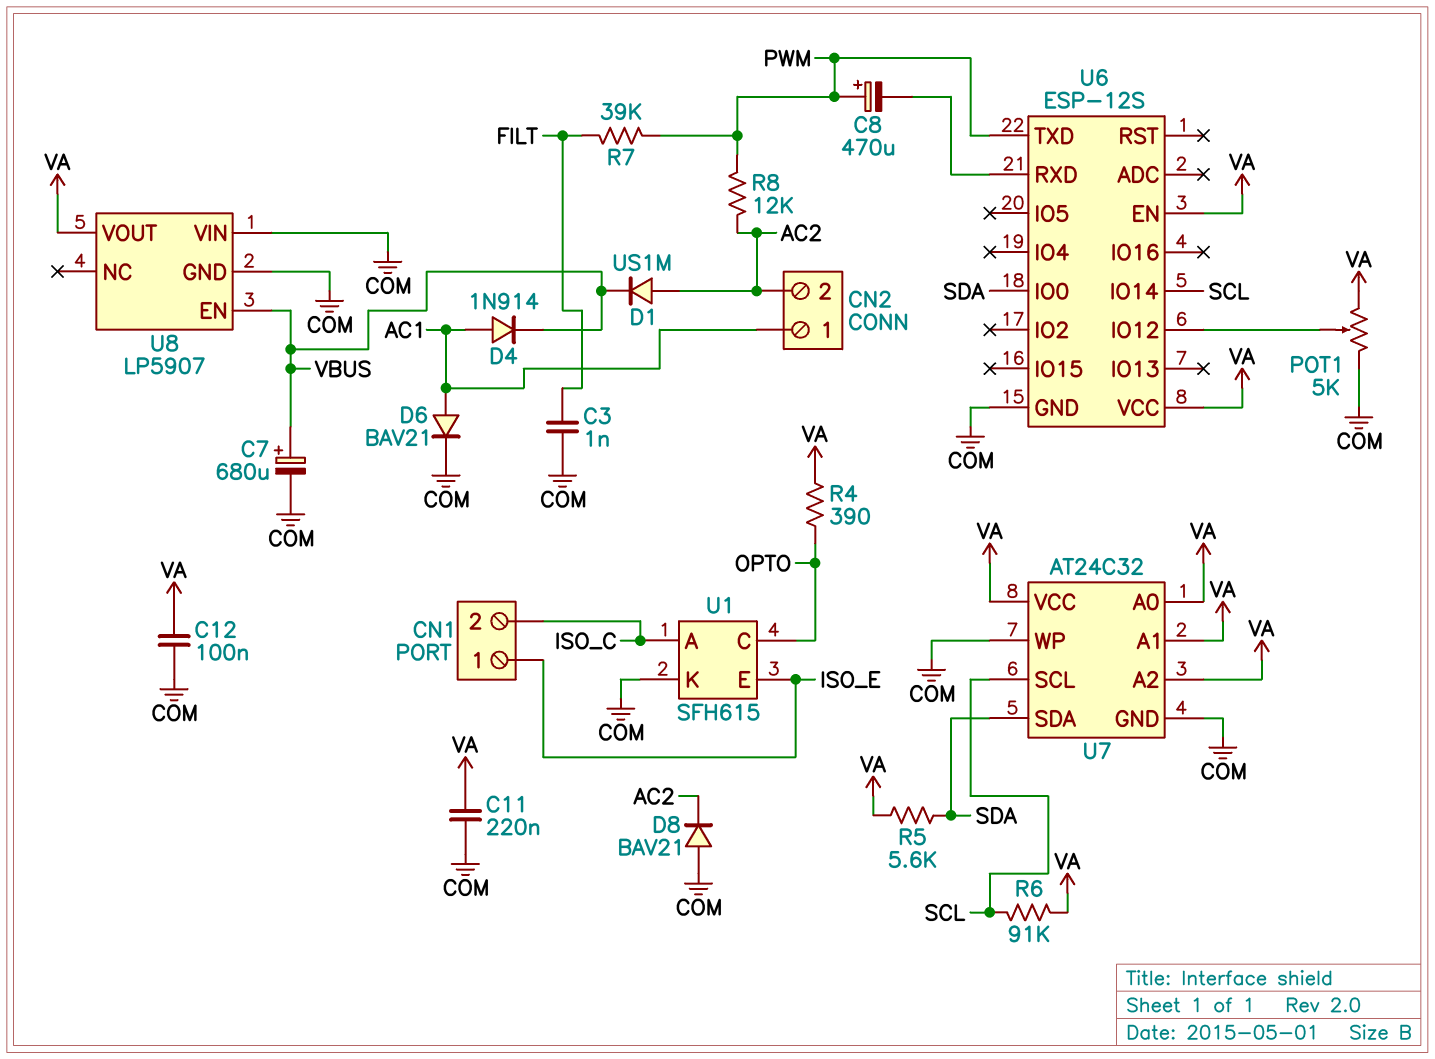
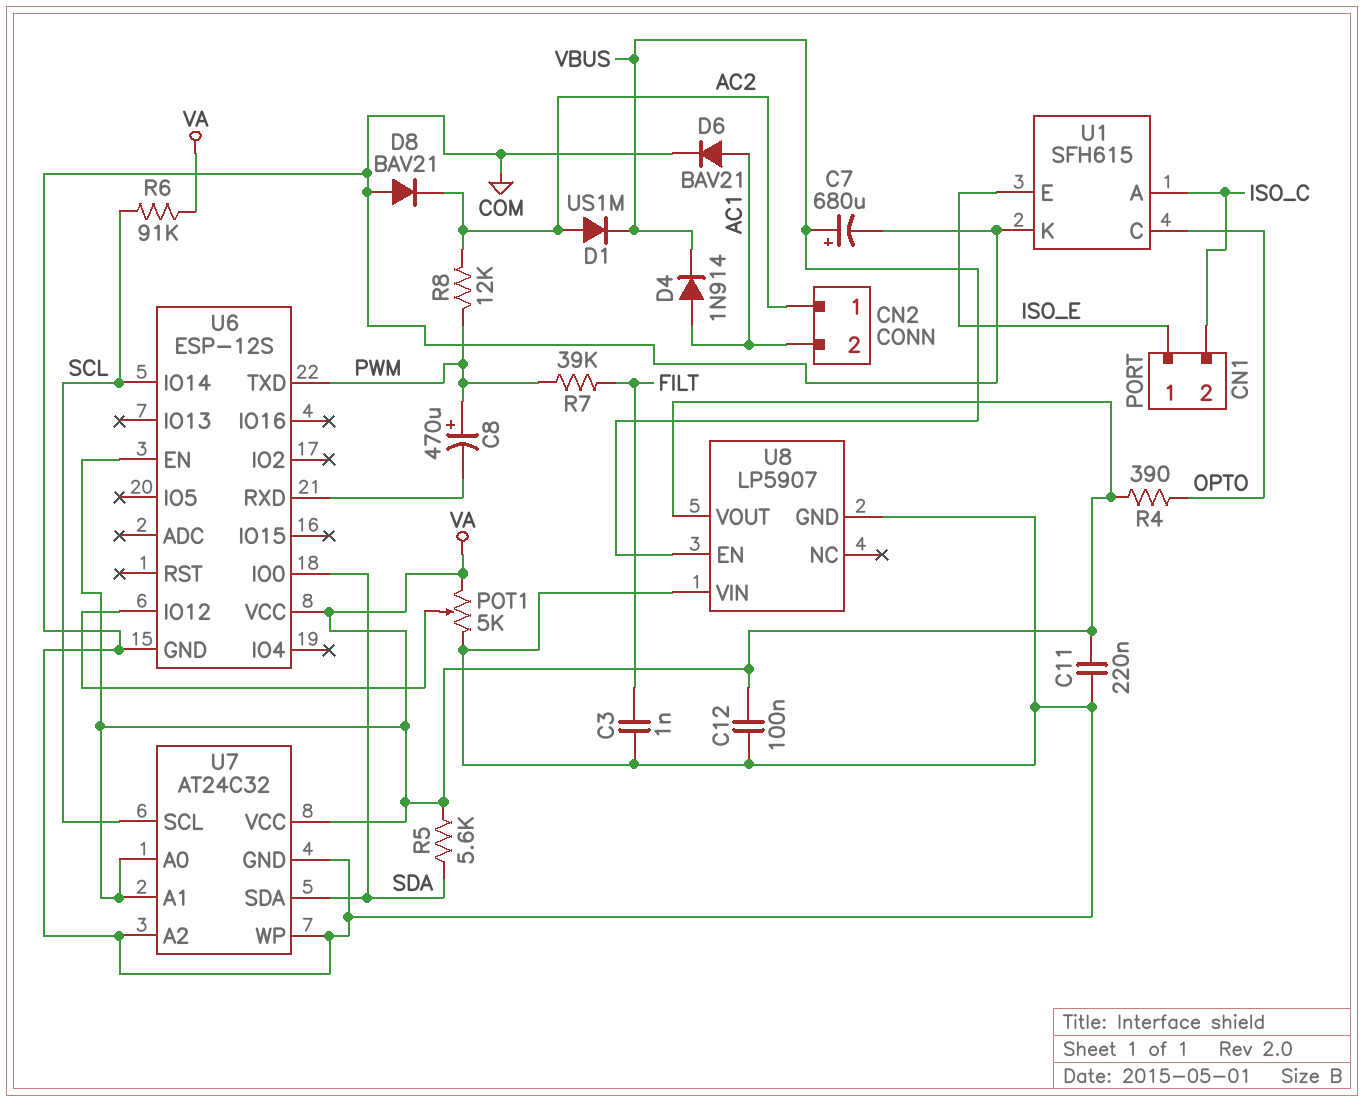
CN2 pin 1: AC1 -> AC2
CN2 pin 2: AC2 -> AC1
U7 pin A2: VA -> COM

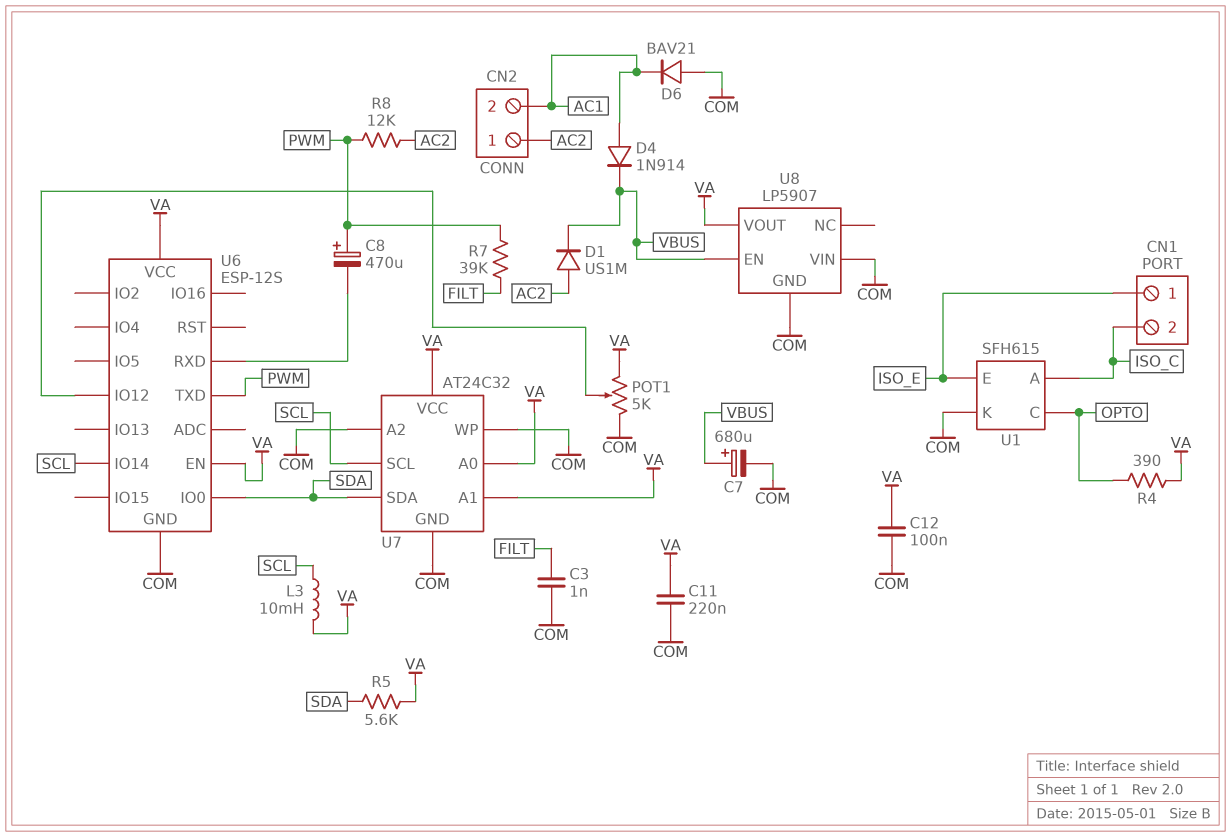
D6: diode BAV21 (A AC1, K COM) -> diode BAV21 (A COM, K AC1)
D8: diode BAV21 (A COM, K AC2) -> none
L3: none -> 10mH (SCL, VA)
R6: 91k (SCL, VA) -> none

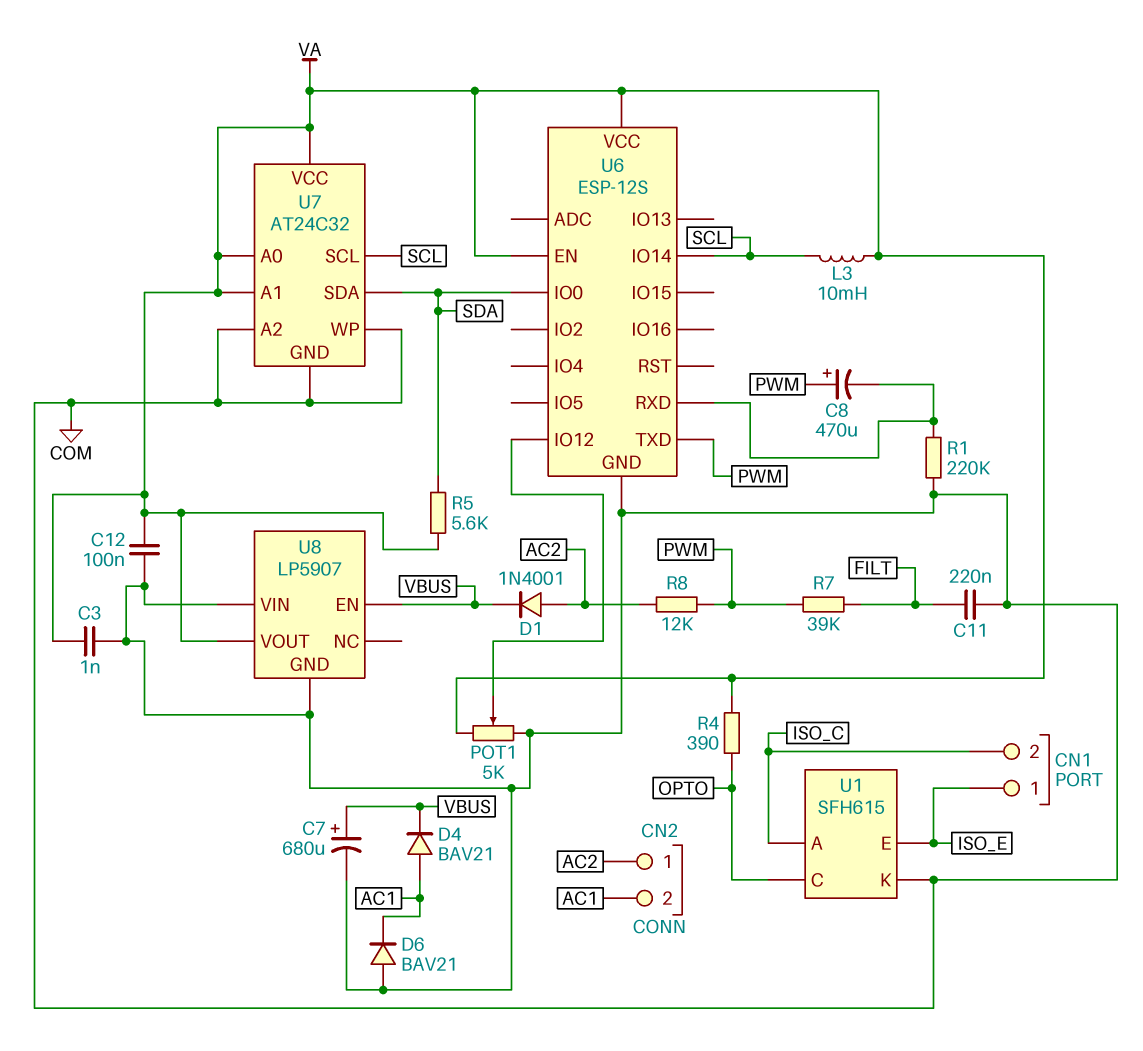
C3: 1nF (COM, FILT) -> 1nF (COM, VA)
C11: 220nF (COM, VA) -> 220nF (COM, FILT)
D1: diode US1M (A AC2, K VBUS) -> diode 1N4001 (A AC2, K VBUS)
D4: diode 1N914 (A AC1, K VBUS) -> diode BAV21 (A AC1, K VBUS)
R1: none -> 220k (COM, U6/RXD)

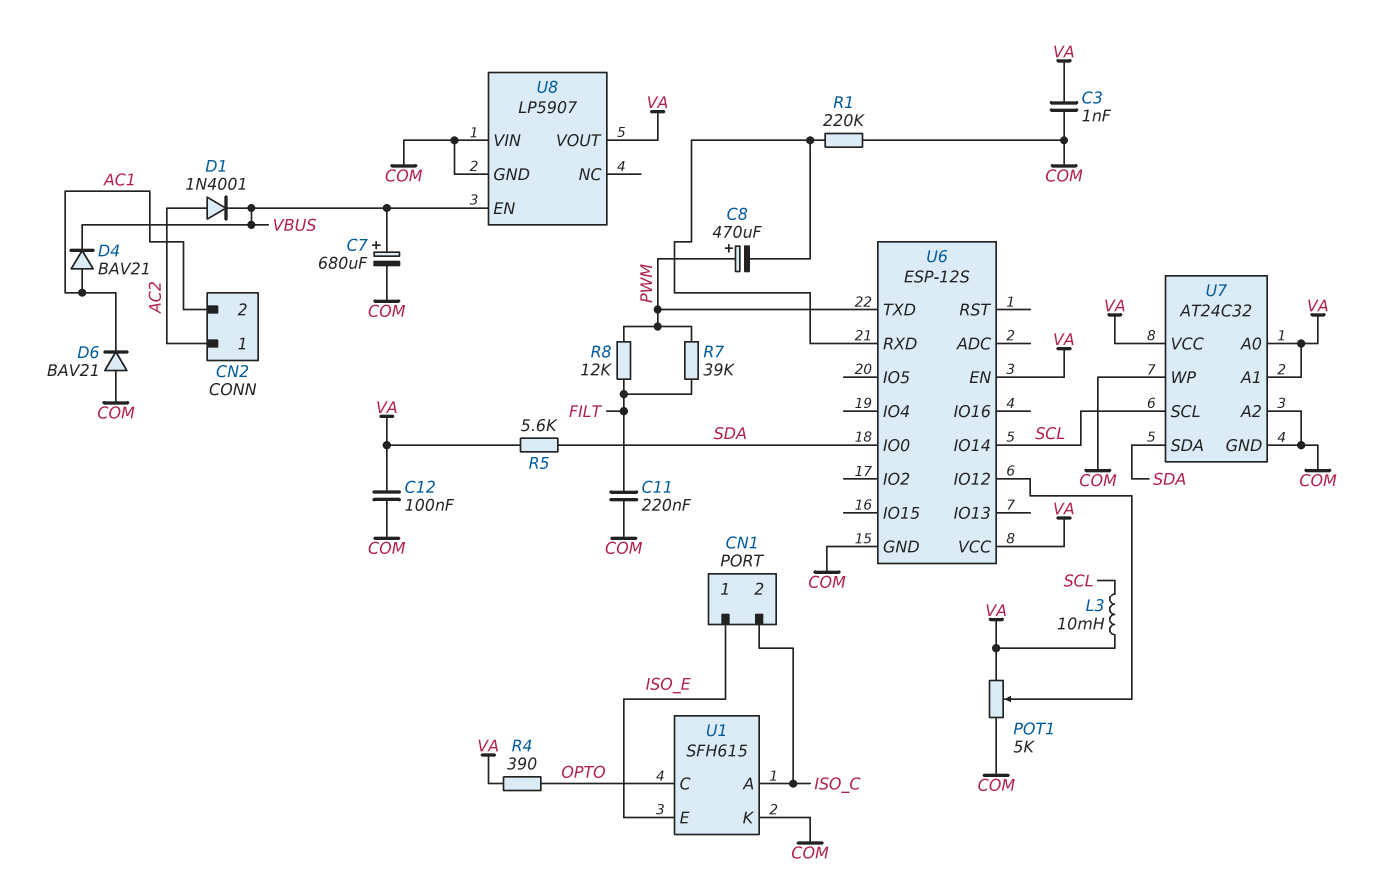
R8: 12k (AC2, PWM) -> 12k (FILT, PWM)

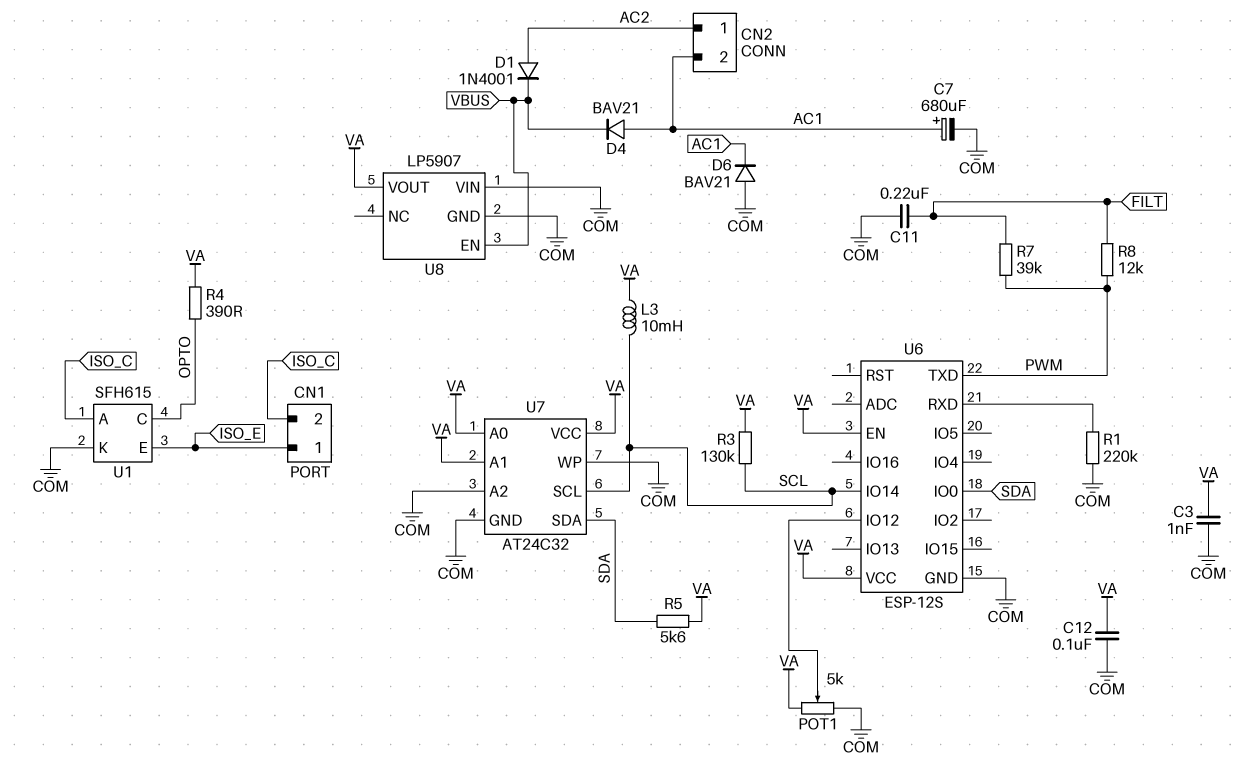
C7: 680uF (plus VBUS, minus COM) -> 680uF (plus AC1, minus COM)
C8: 470uF (plus PWM, minus U6/RXD) -> none
R3: none -> 130k (SCL, VA)

